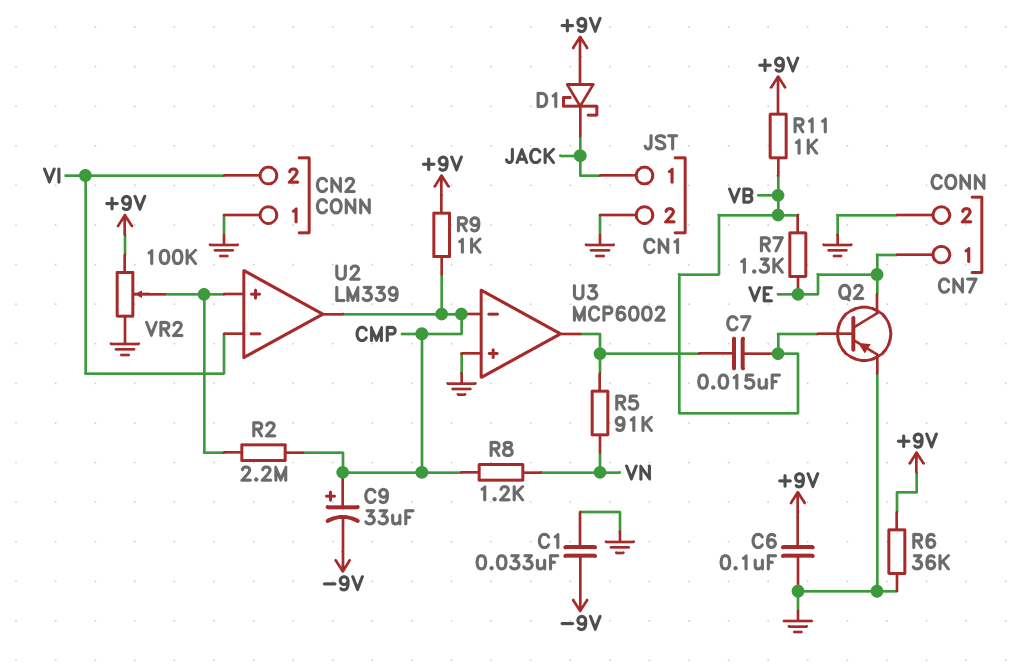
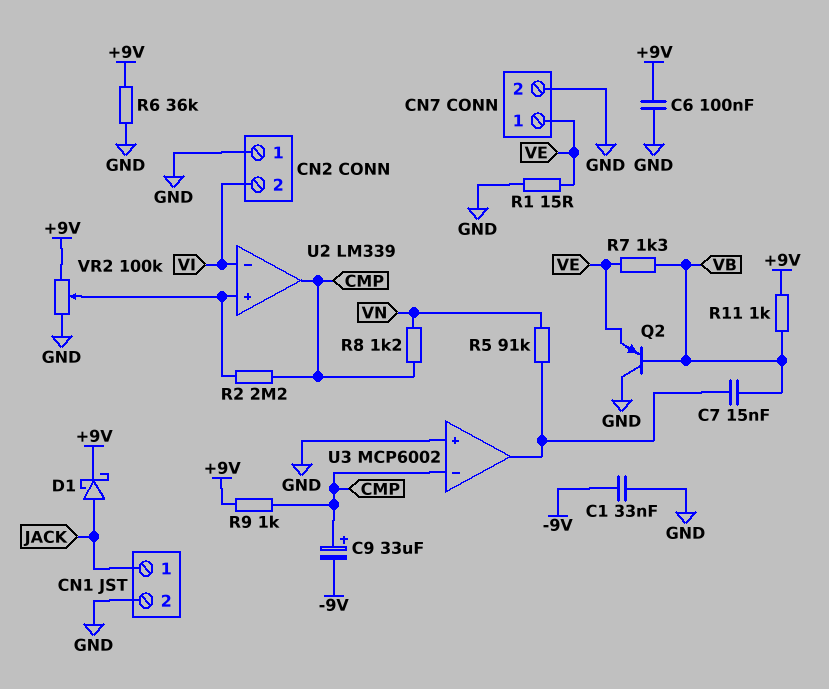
D1: schottky (A +9V, K JACK) -> schottky (A JACK, K +9V)
Q2: PNP (B VB, C VE, E GND) -> PNP (B VB, C GND, E VE)
R1: none -> 15 (GND, VE)

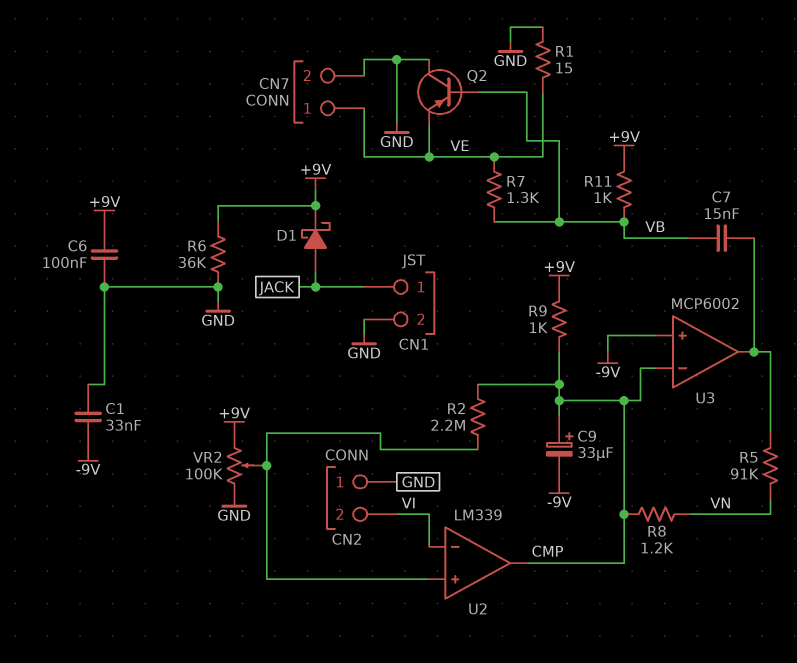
U3 pin in+: GND -> -9V

